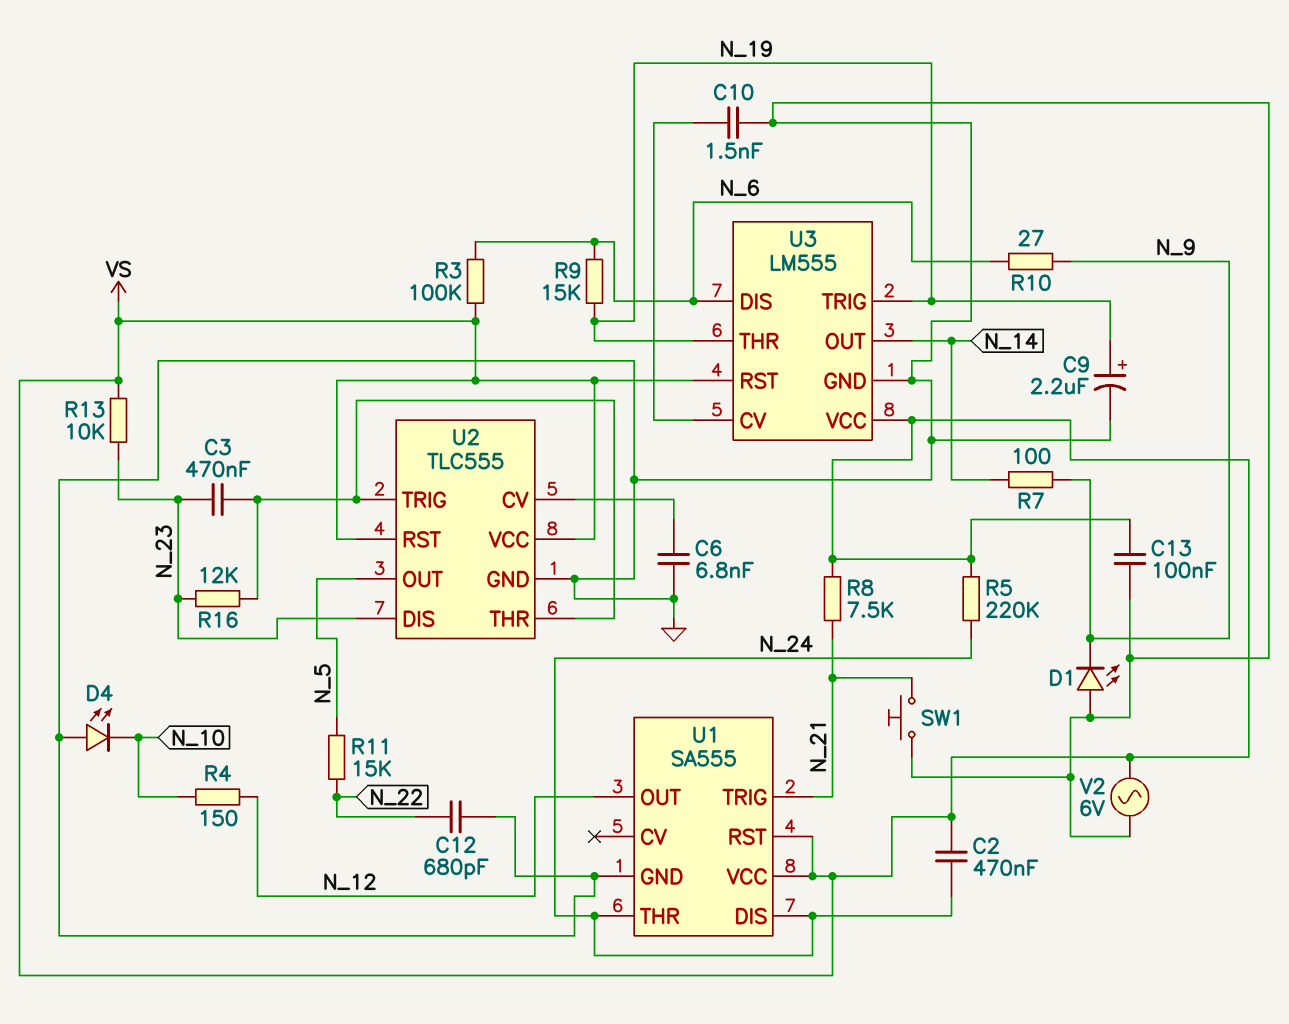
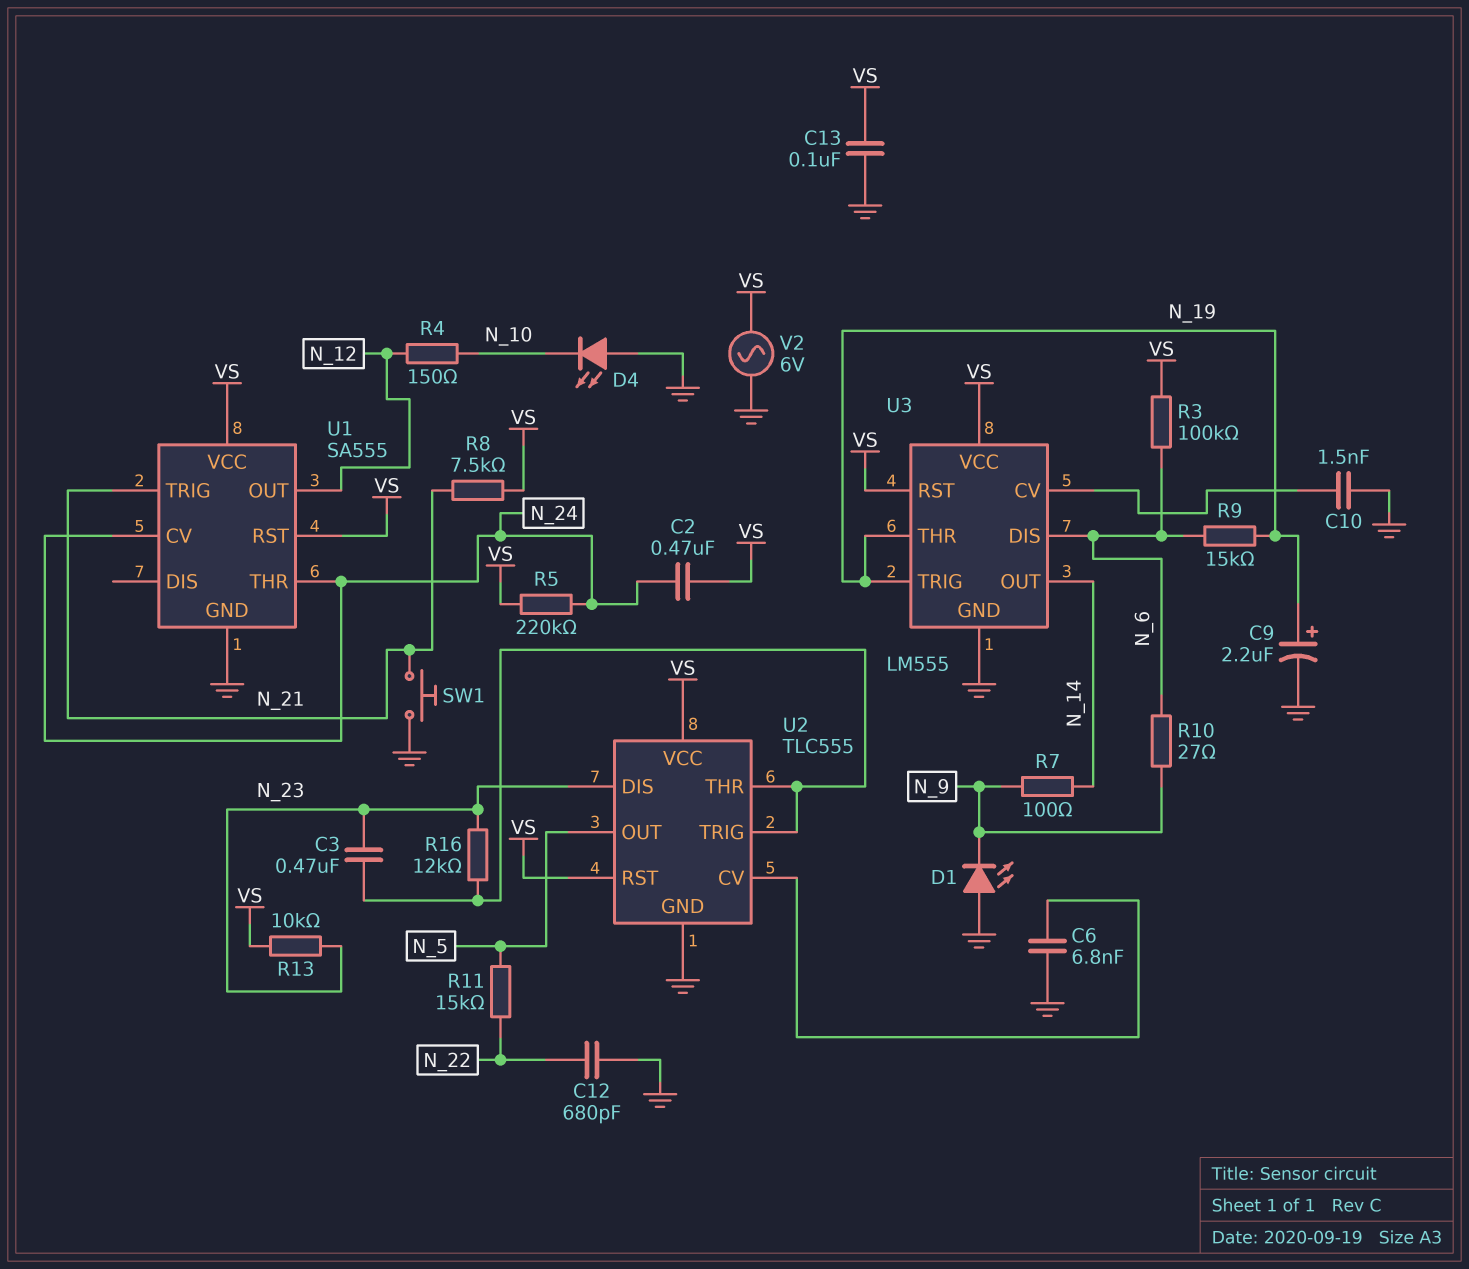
U1 pin CV: none -> N_24
U1 pin DIS: N_24 -> none

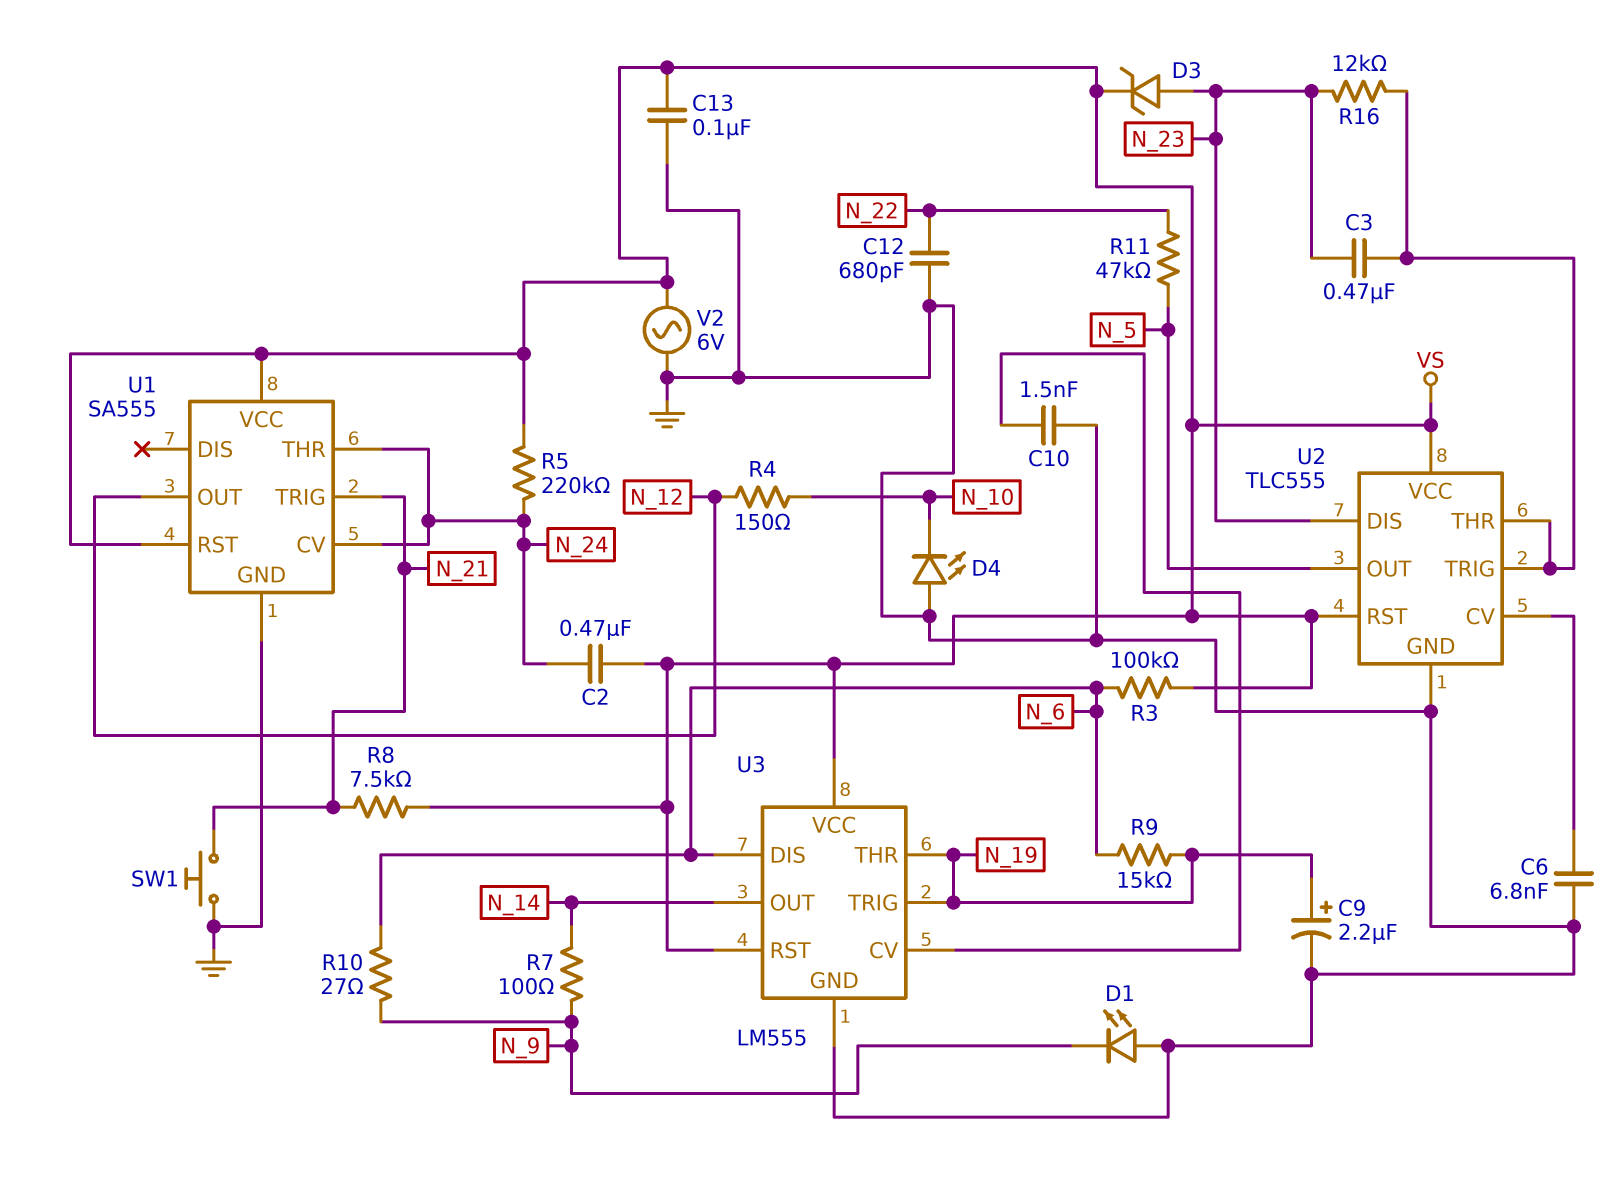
D3: none -> zener (A N_23, K VS)
R11: 15k (N_5, N_22) -> 47k (N_5, N_22)
R13: 10k (N_23, VS) -> none

